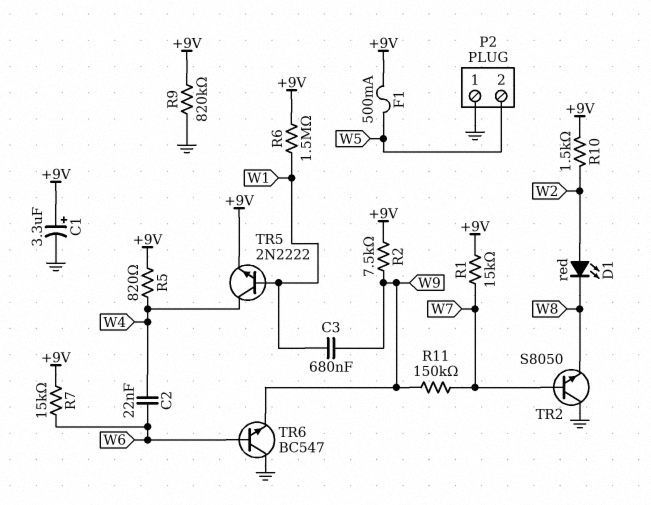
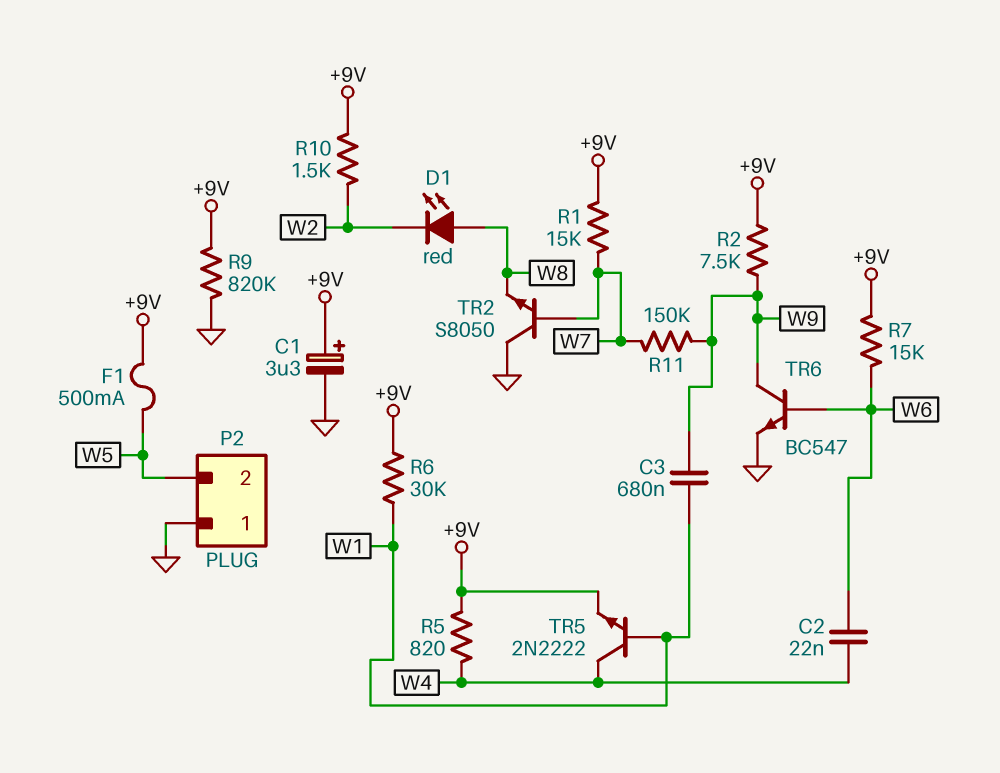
D1: LED red (A W2, K W8) -> LED red (A W8, K W2)
R6: 1.5M (+9V, W1) -> 30k (+9V, W1)
TR6: NPN BC547 (B W6, C GND, E W9) -> NPN BC547 (B W6, C W9, E GND)

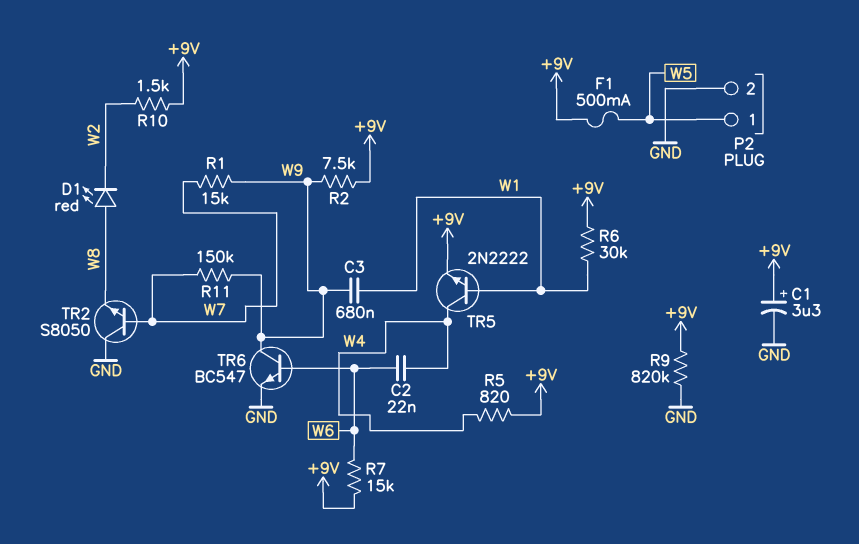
P2 pin 1: GND -> W5
P2 pin 2: W5 -> GND
R1: 15k (+9V, W7) -> 15k (W7, W9)

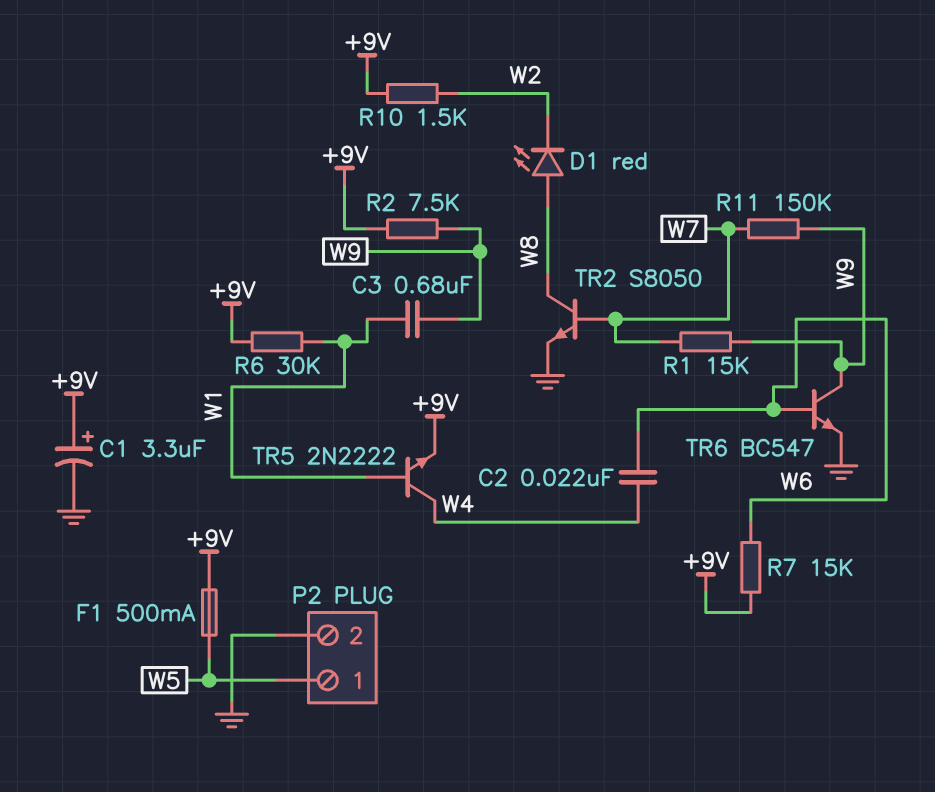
R5: 820 (+9V, W4) -> none
R9: 820k (+9V, GND) -> none
TR2: NPN S8050 (B W7, C GND, E W8) -> NPN S8050 (B W7, C W8, E GND)

